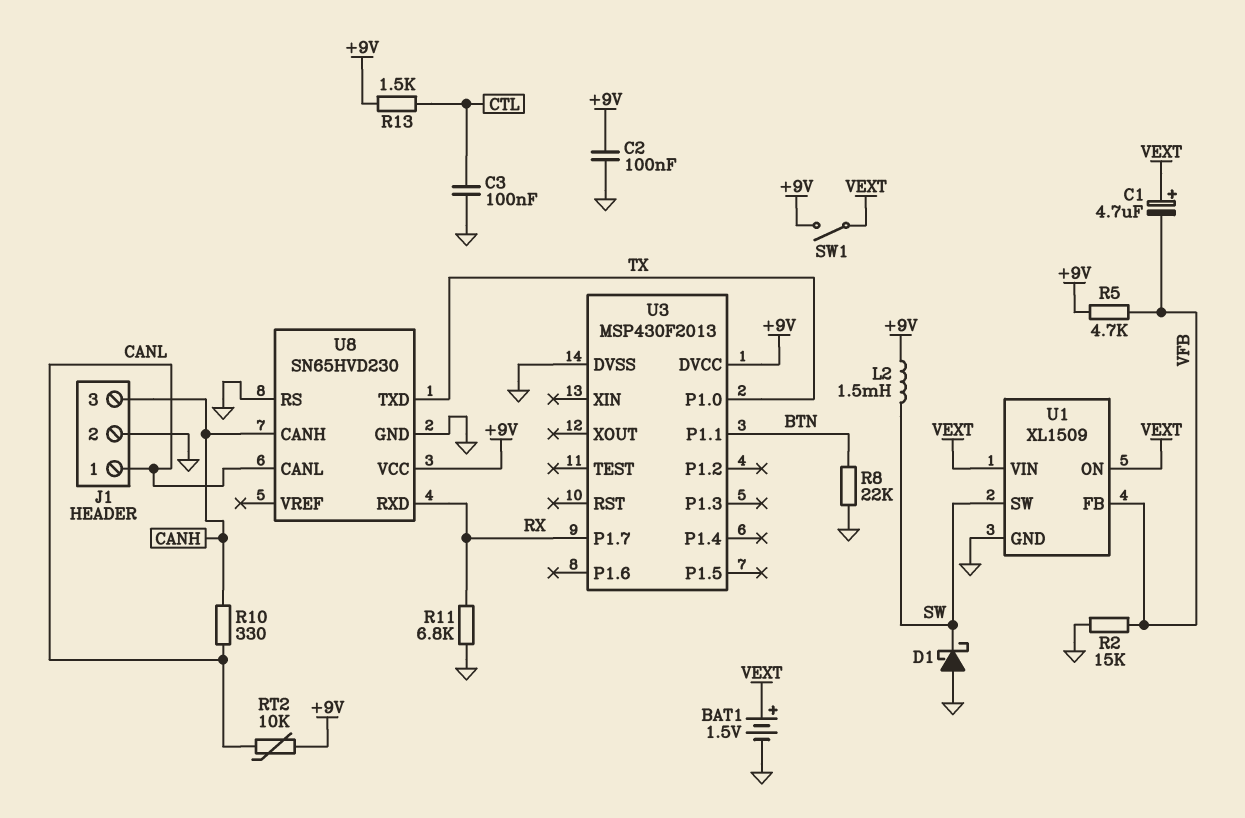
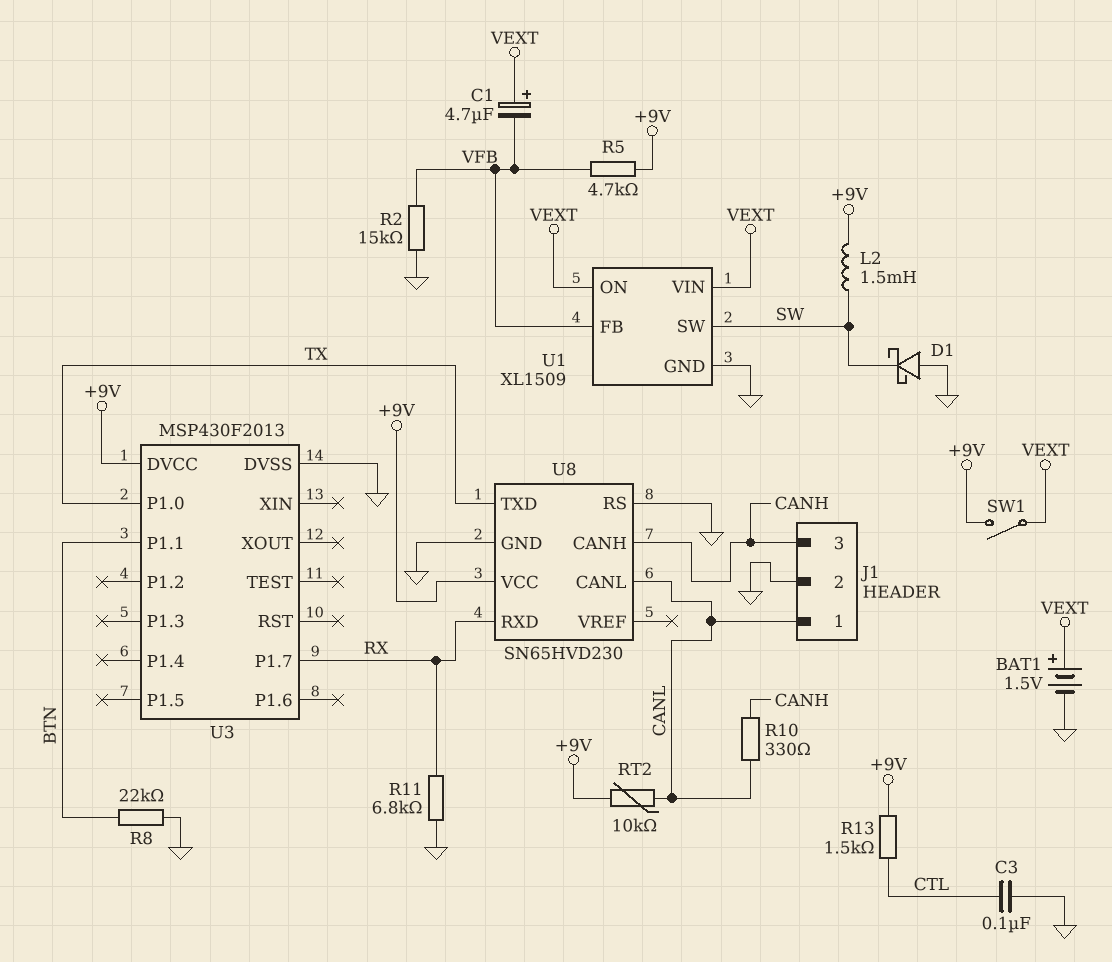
C2: 100nF (+9V, GND) -> none

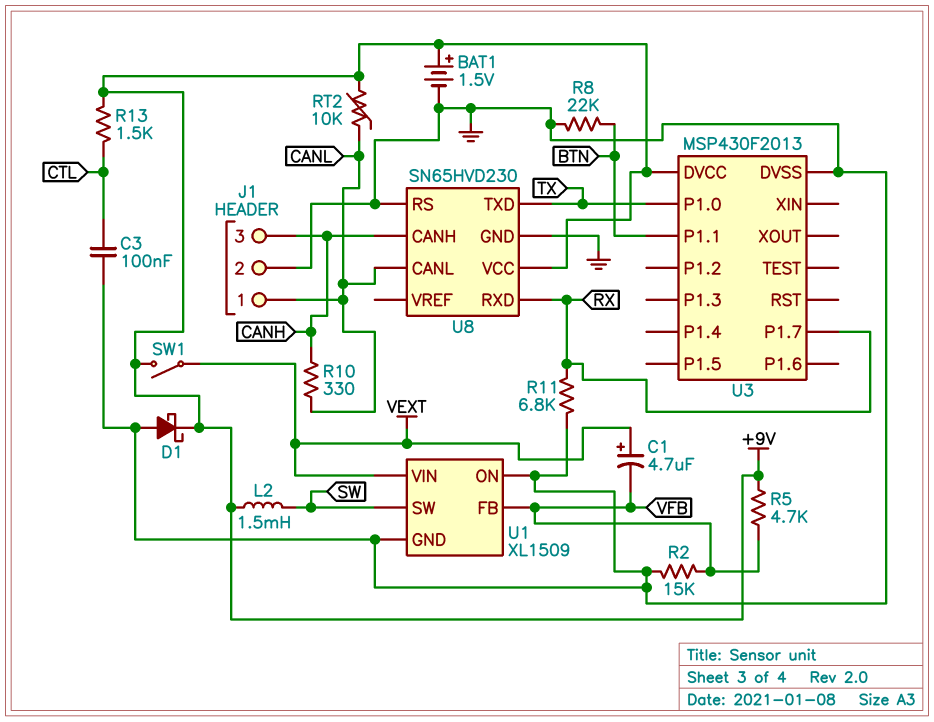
BAT1: 1.5V (plus VEXT, minus GND) -> 1.5V (plus +9V, minus GND)
D1: schottky (A GND, K SW) -> schottky (A GND, K +9V)
U1 pin ON: VEXT -> GND

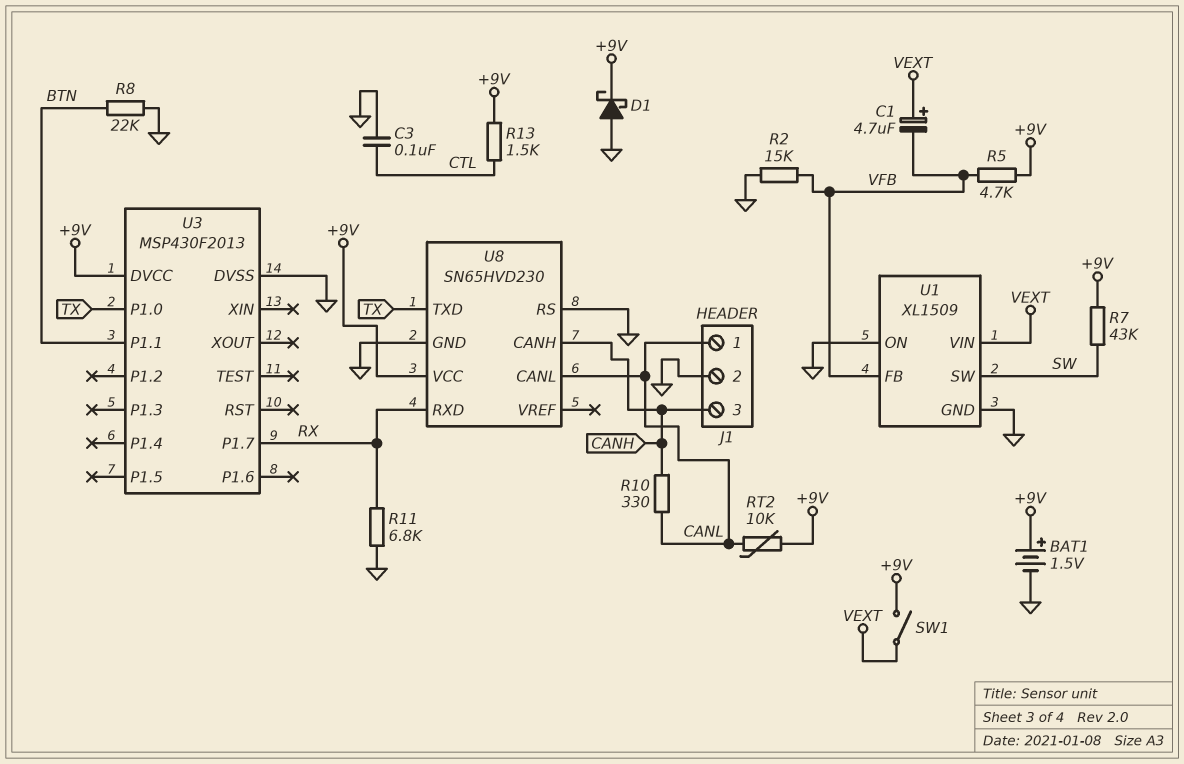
L2: 1.5mH (+9V, SW) -> none
R7: none -> 43k (+9V, SW)

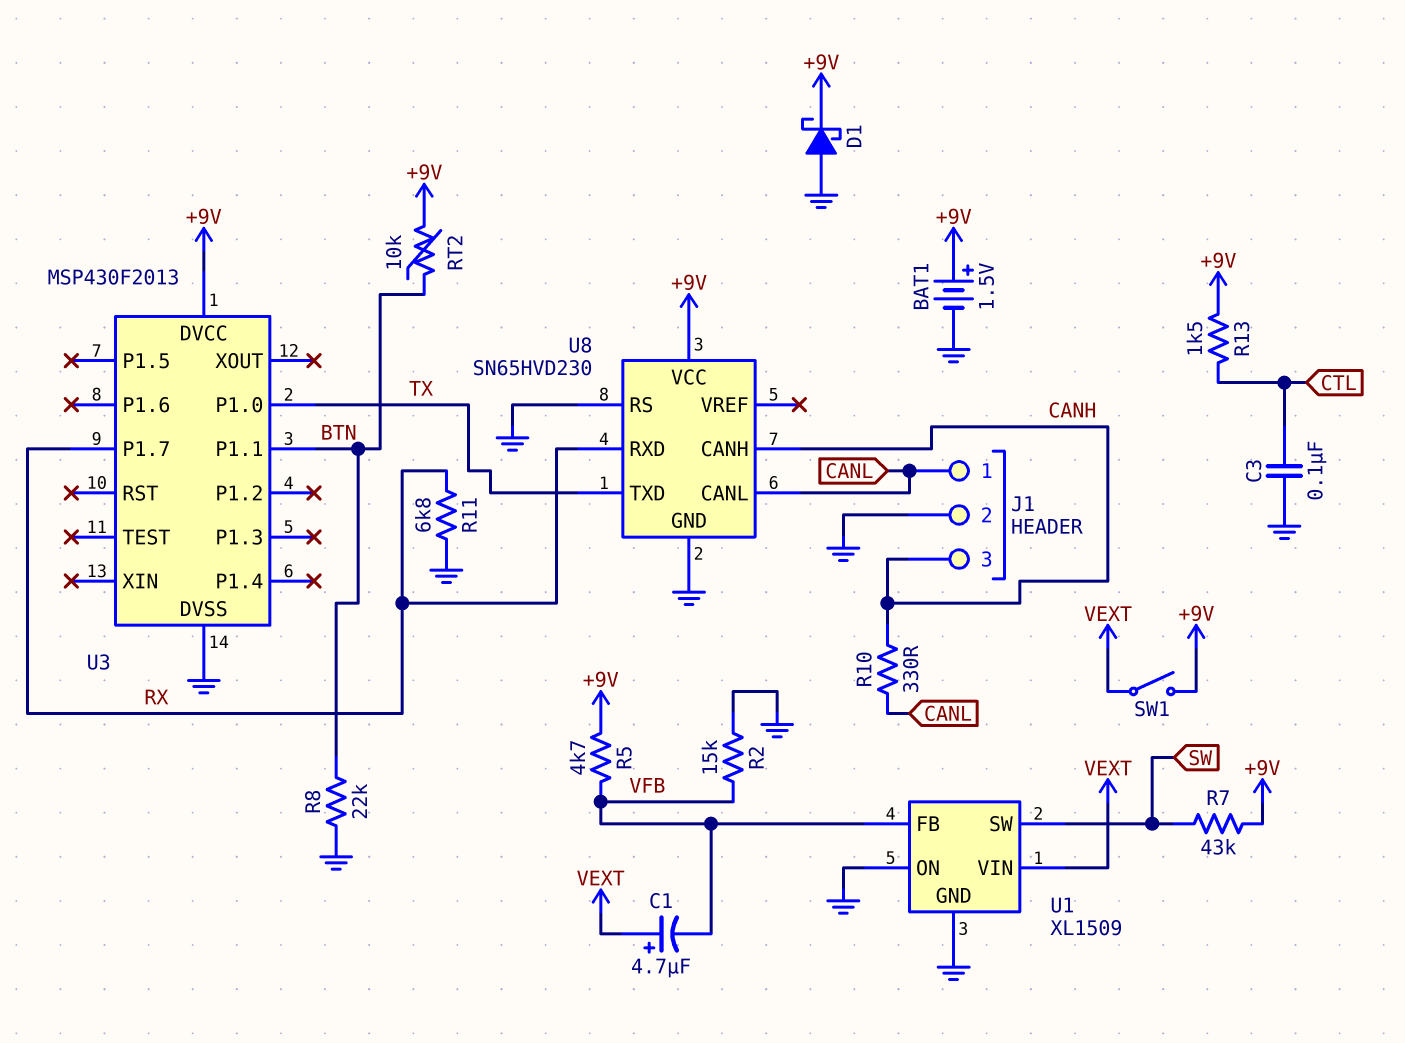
RT2: 10k (+9V, CANL) -> 10k (+9V, BTN)

